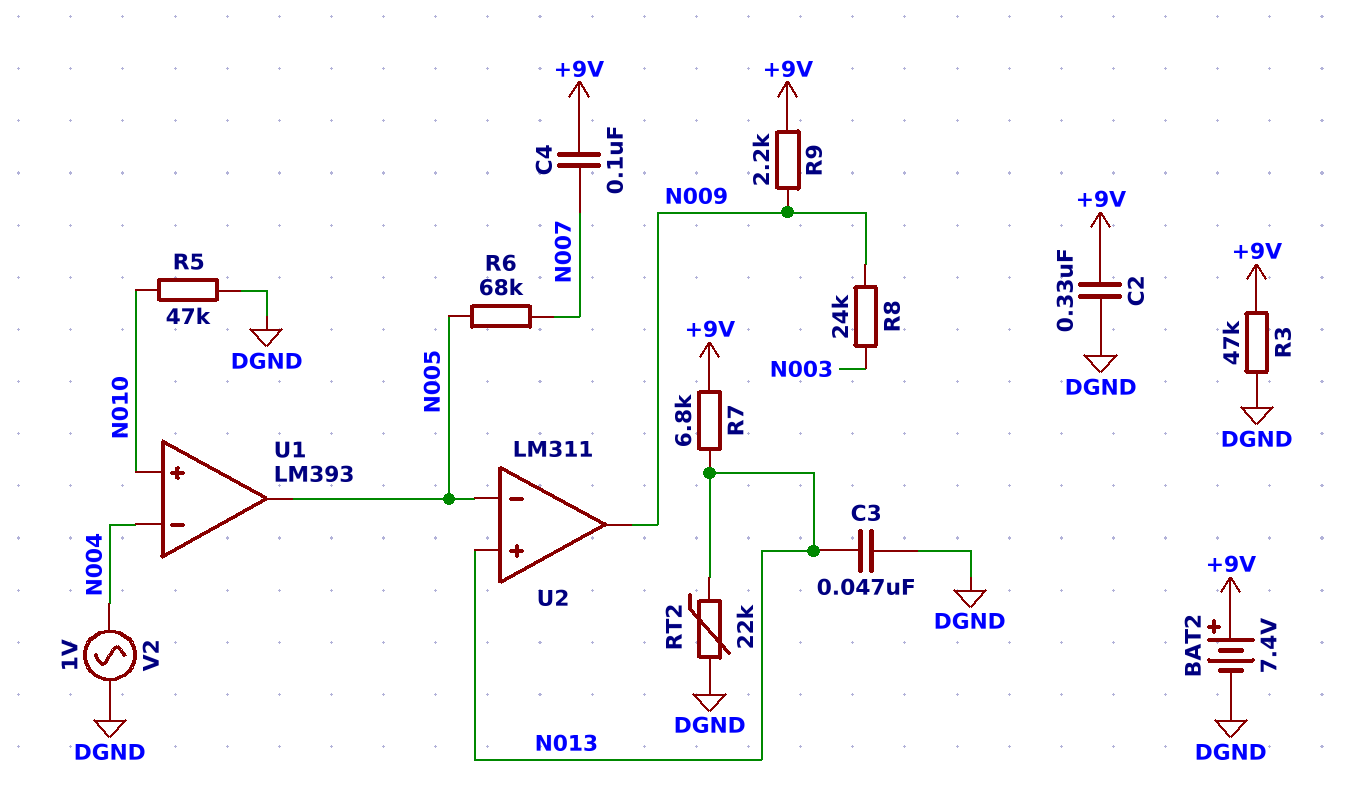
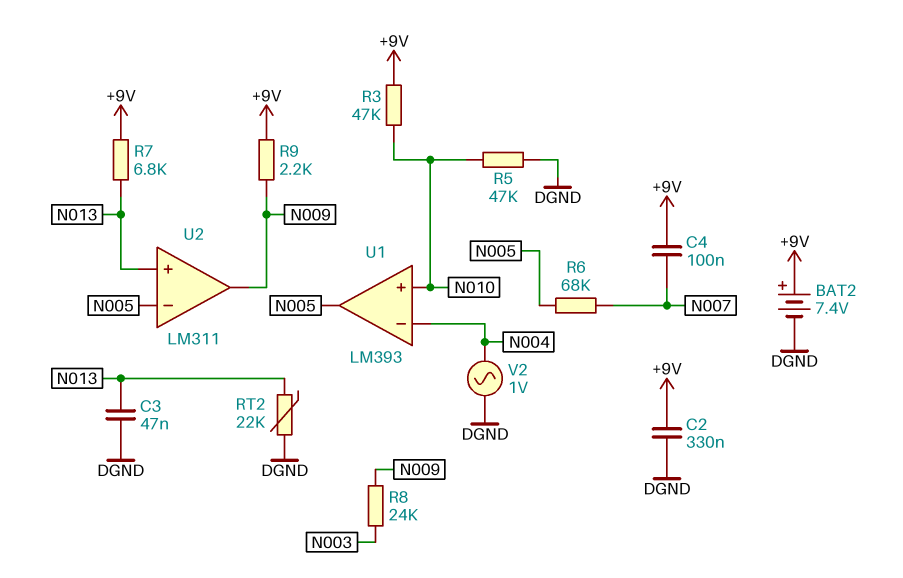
R3: 47k (+9V, DGND) -> 47k (+9V, N010)

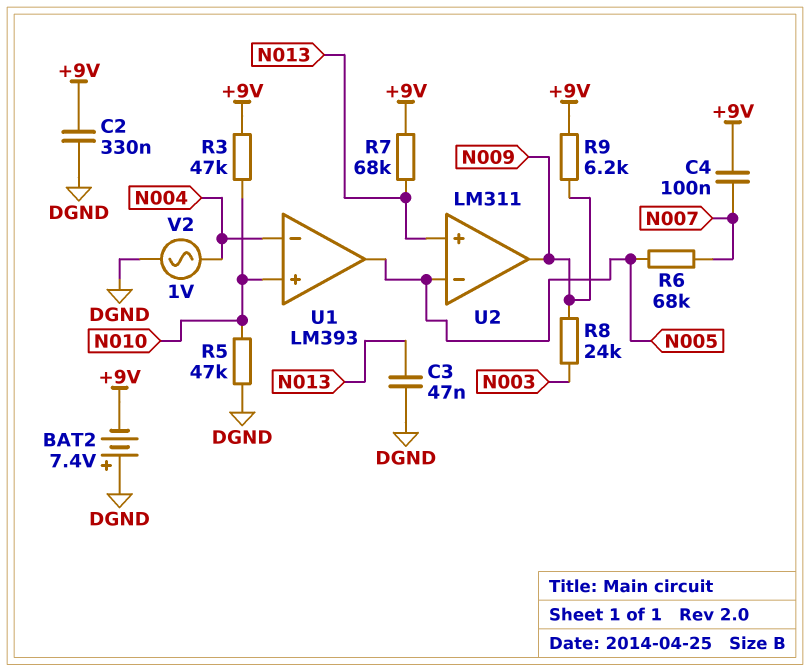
BAT2: 7.4V (plus +9V, minus DGND) -> 7.4V (plus DGND, minus +9V)
R7: 6.8k (+9V, N013) -> 68k (+9V, N013)
R9: 2.2k (+9V, N009) -> 6.2k (+9V, N009)
RT2: 22k (DGND, N013) -> none

